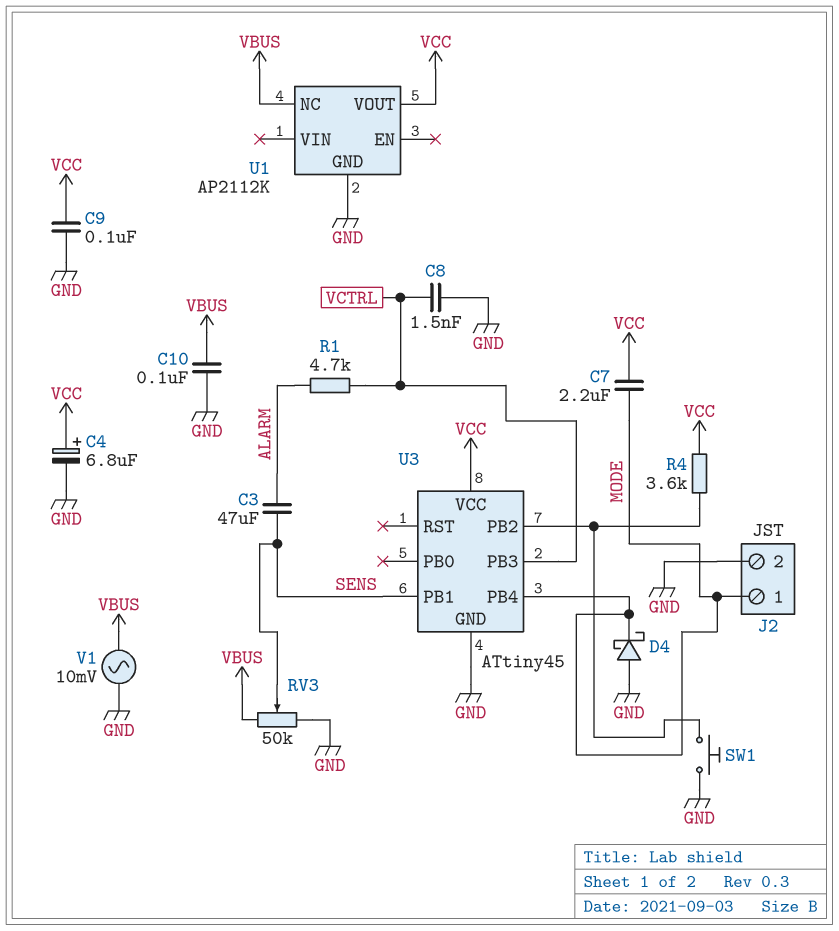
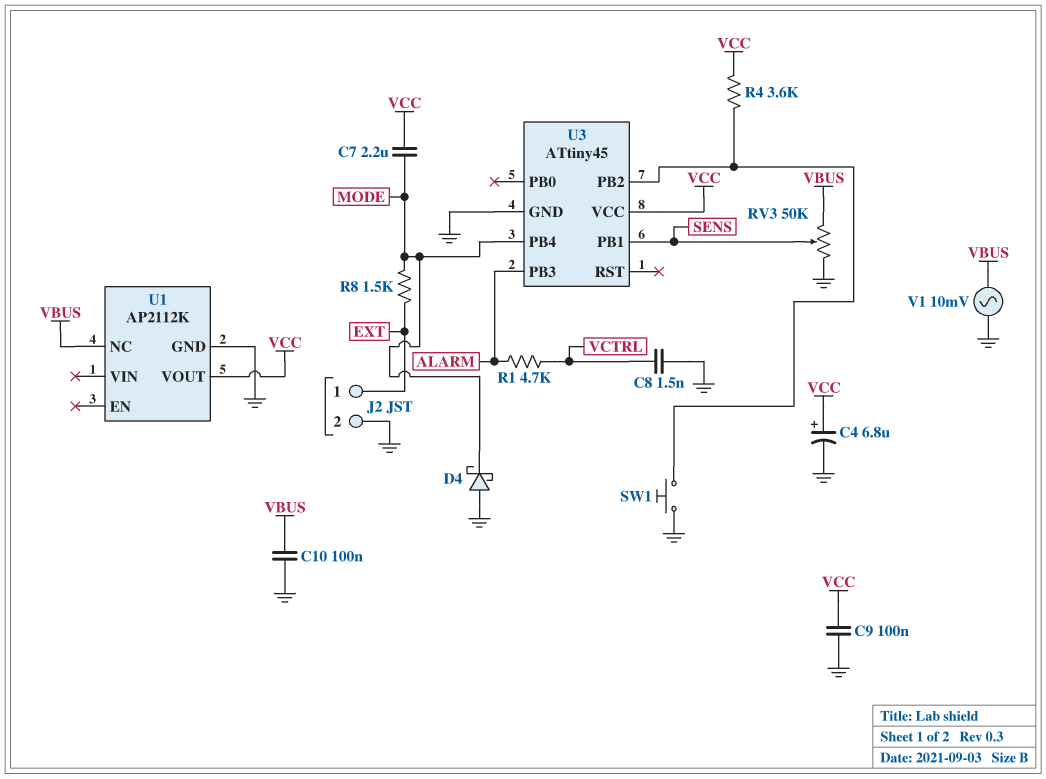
C3: 47uF (ALARM, SENS) -> none
J2 pin 1: MODE -> EXT
R8: none -> 1.5k (EXT, MODE)
U3 pin PB3: VCTRL -> ALARM

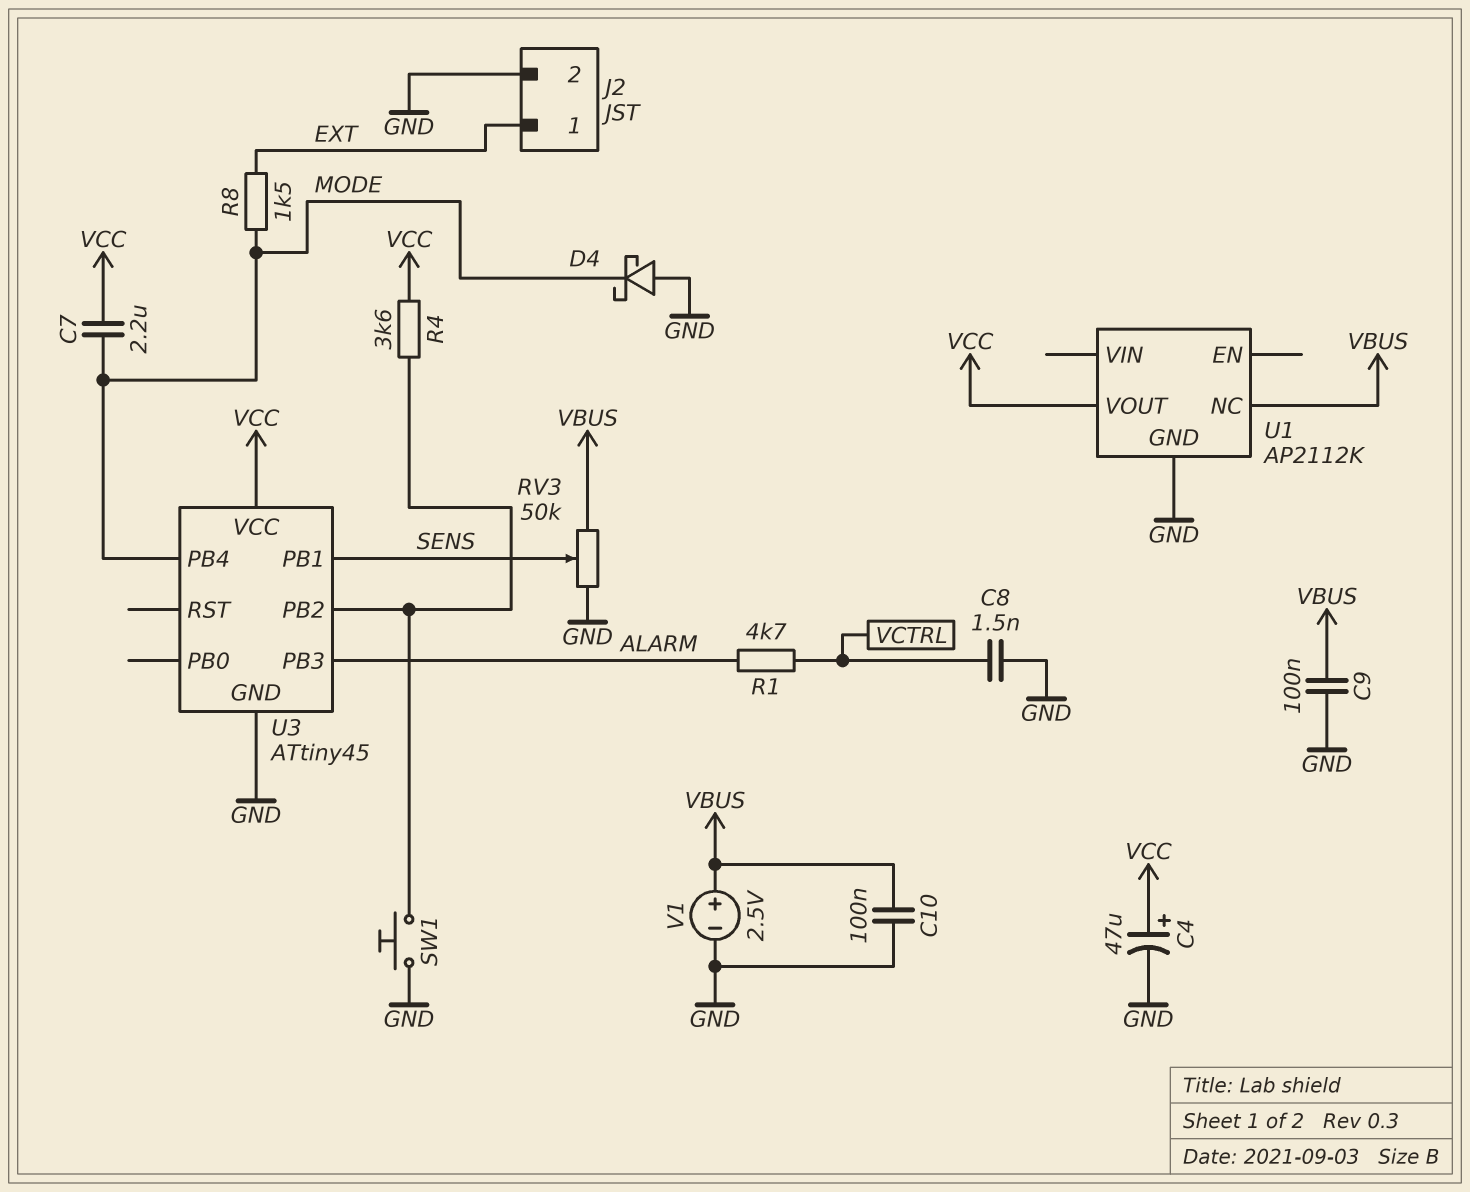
C4: 6.8uF (plus VCC, minus GND) -> 47uF (plus VCC, minus GND)
C9: 100nF (GND, VCC) -> 100nF (GND, VBUS)
V1: AC 10mV (GND, VBUS) -> 2.5V (plus VBUS, minus GND)

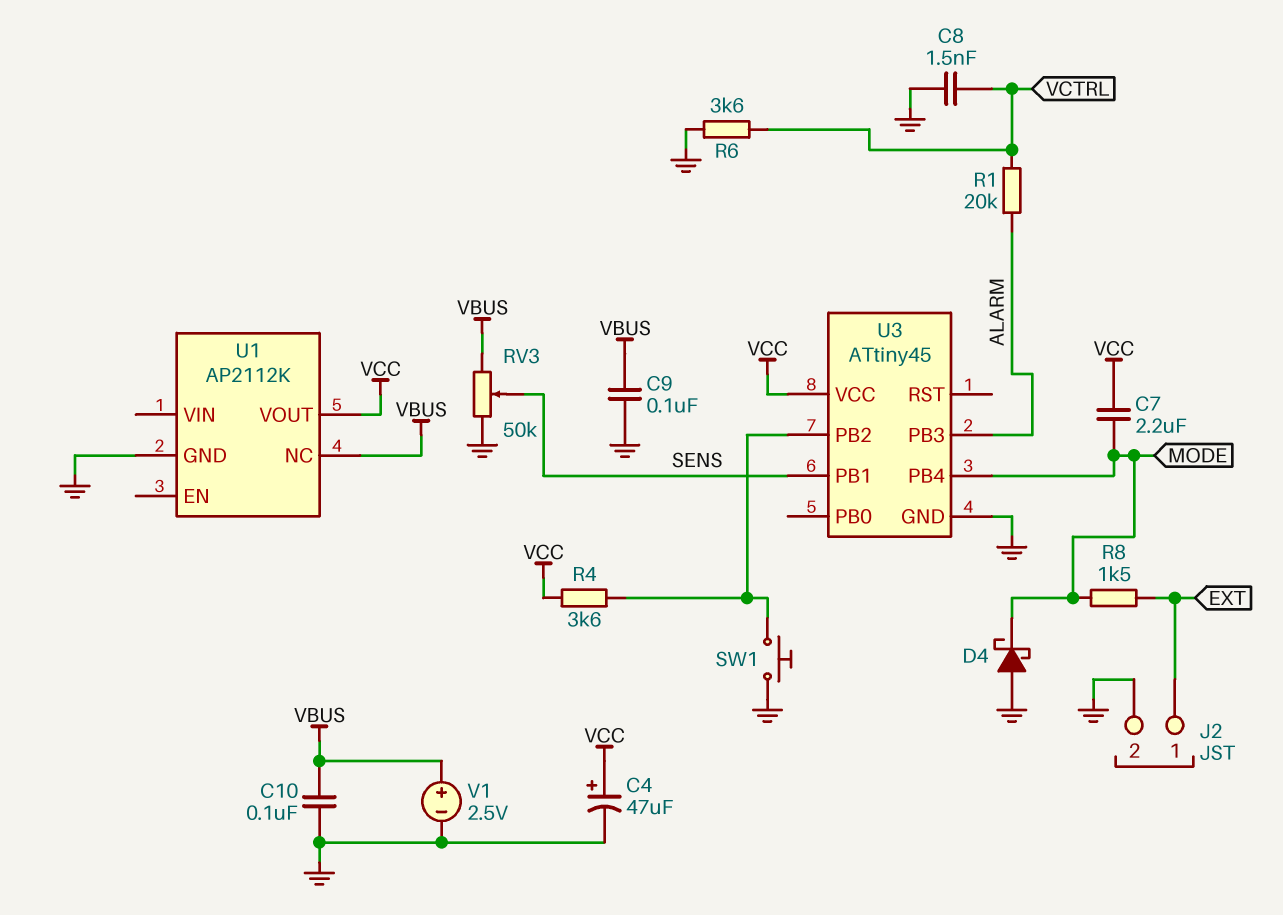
R1: 4.7k (ALARM, VCTRL) -> 20k (ALARM, VCTRL)
R6: none -> 3.6k (GND, VCTRL)

